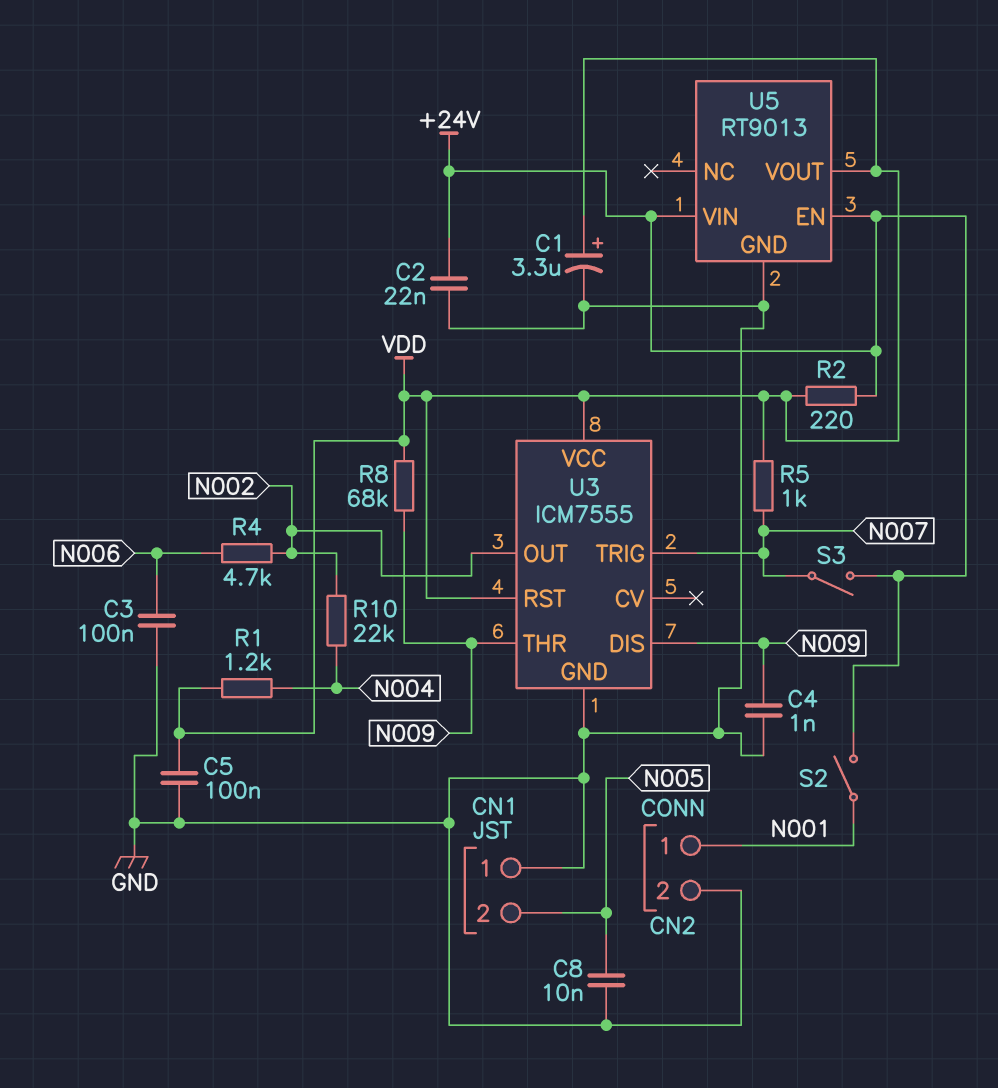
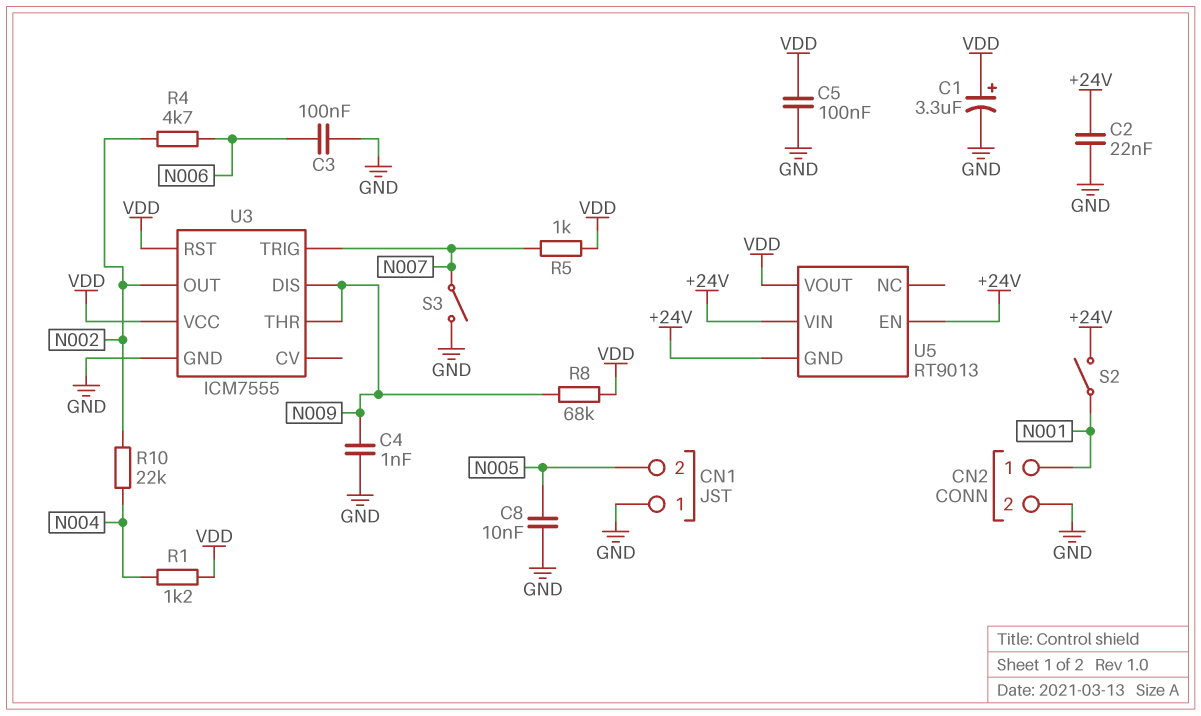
R2: 220 (+24V, VDD) -> none
S3: switch (+24V, N007) -> switch (GND, N007)
U5 pin GND: GND -> +24V

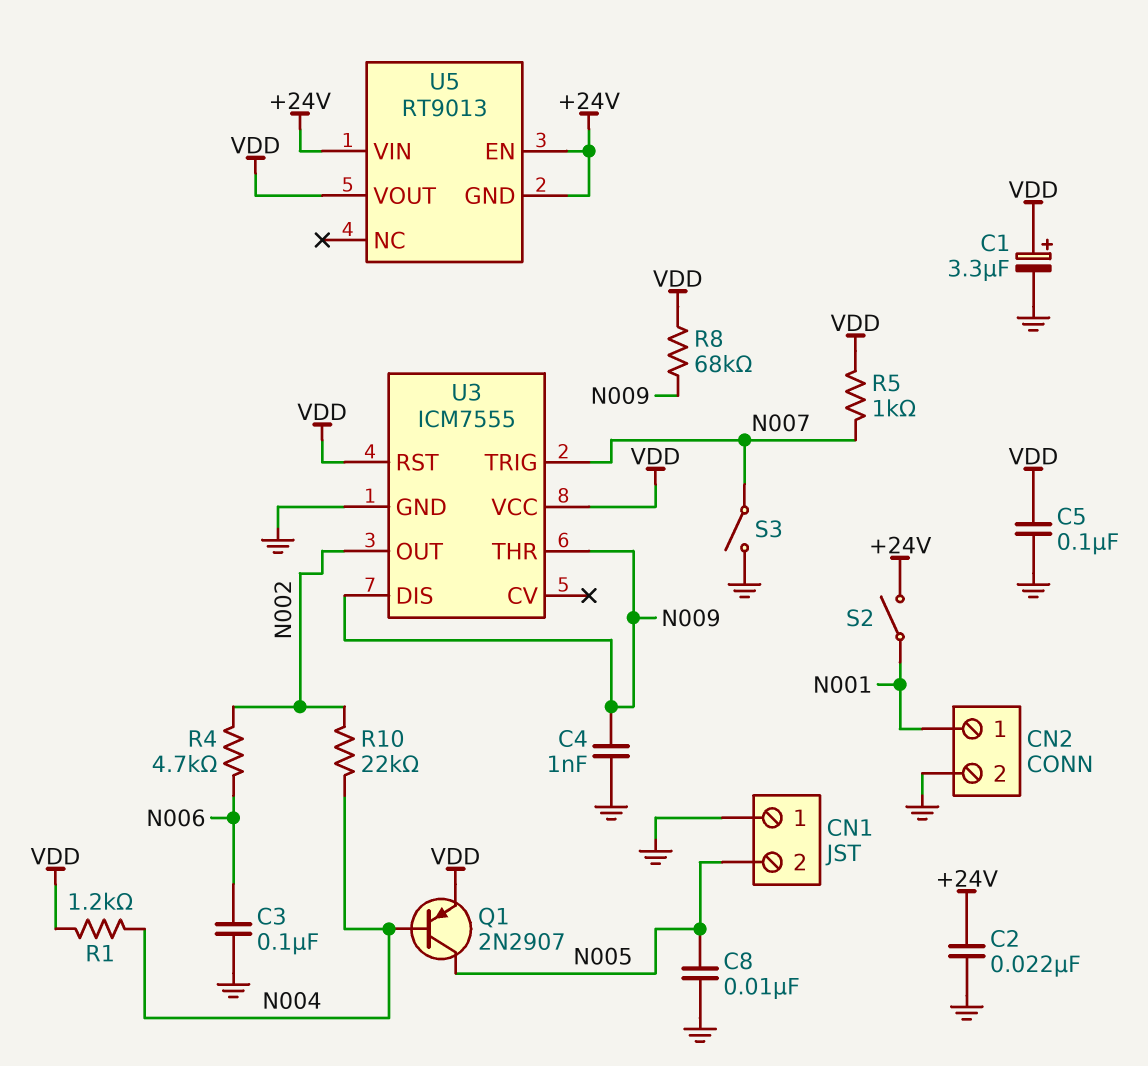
Q1: none -> PNP 2N2907 (B N004, C N005, E VDD)

